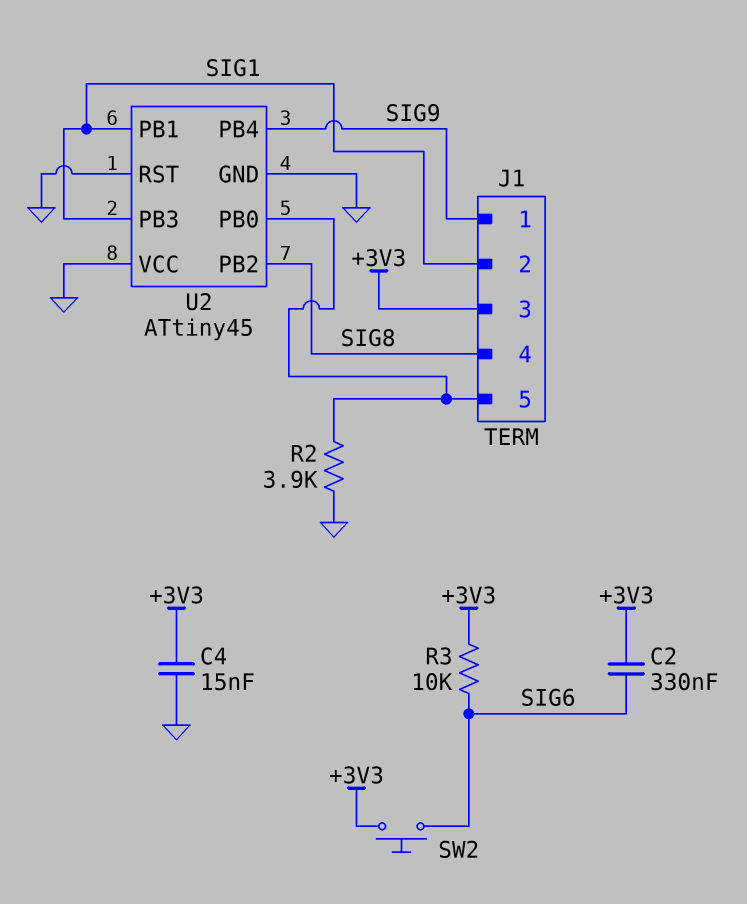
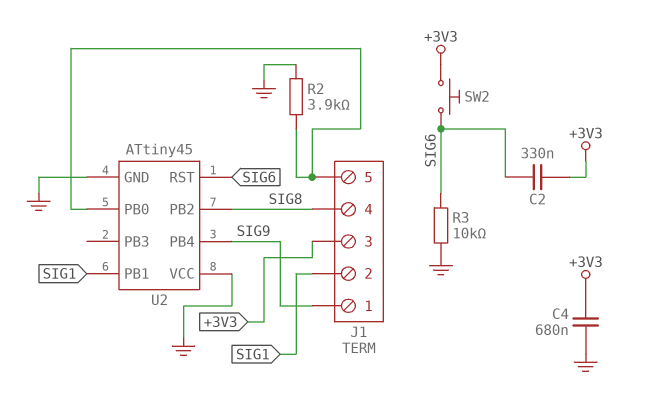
C4: 15nF (+3V3, GND) -> 680nF (+3V3, GND)
R3: 10k (+3V3, SIG6) -> 10k (GND, SIG6)
U2 pin PB3: SIG1 -> none
U2 pin RST: GND -> SIG6

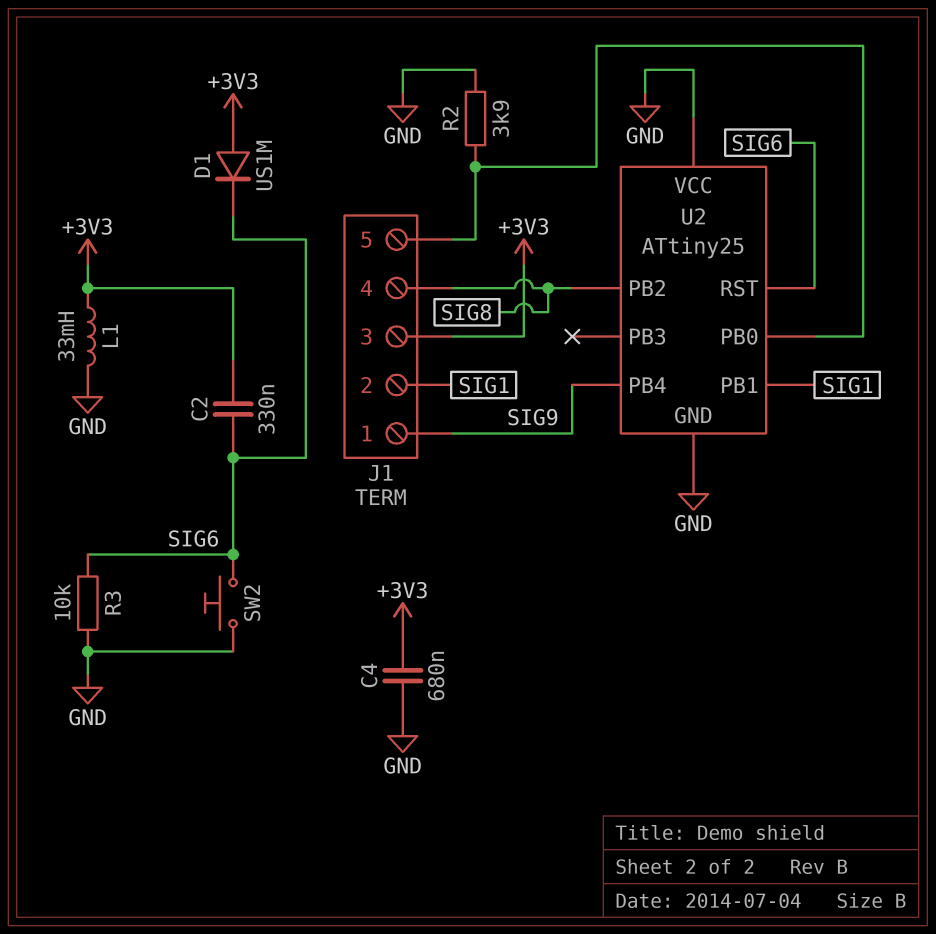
D1: none -> diode US1M (A +3V3, K SIG6)
L1: none -> 33mH (+3V3, GND)
SW2: button (+3V3, SIG6) -> button (GND, SIG6)
U2: ATtiny45 -> ATtiny25

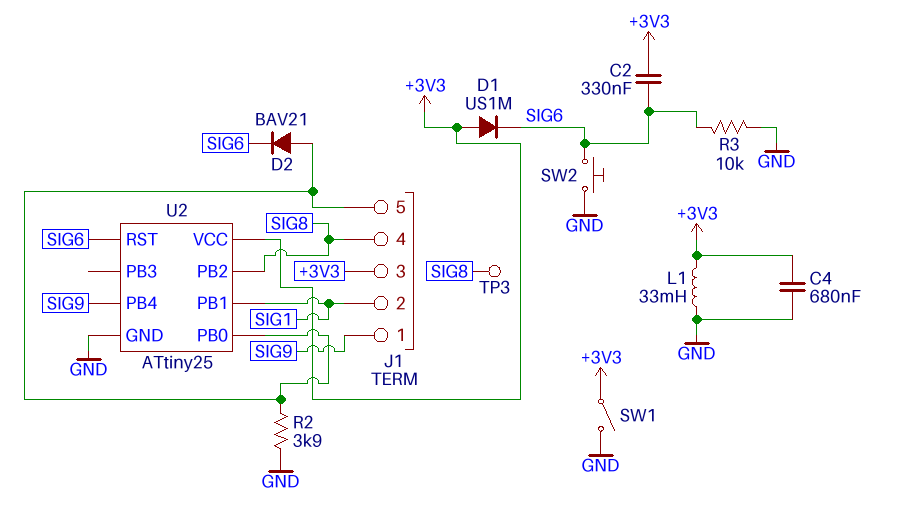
D2: none -> diode BAV21 (A J1/5, K SIG6)
SW1: none -> switch (+3V3, GND)
TP3: none -> test point (SIG8)
U2 pin VCC: GND -> +3V3

